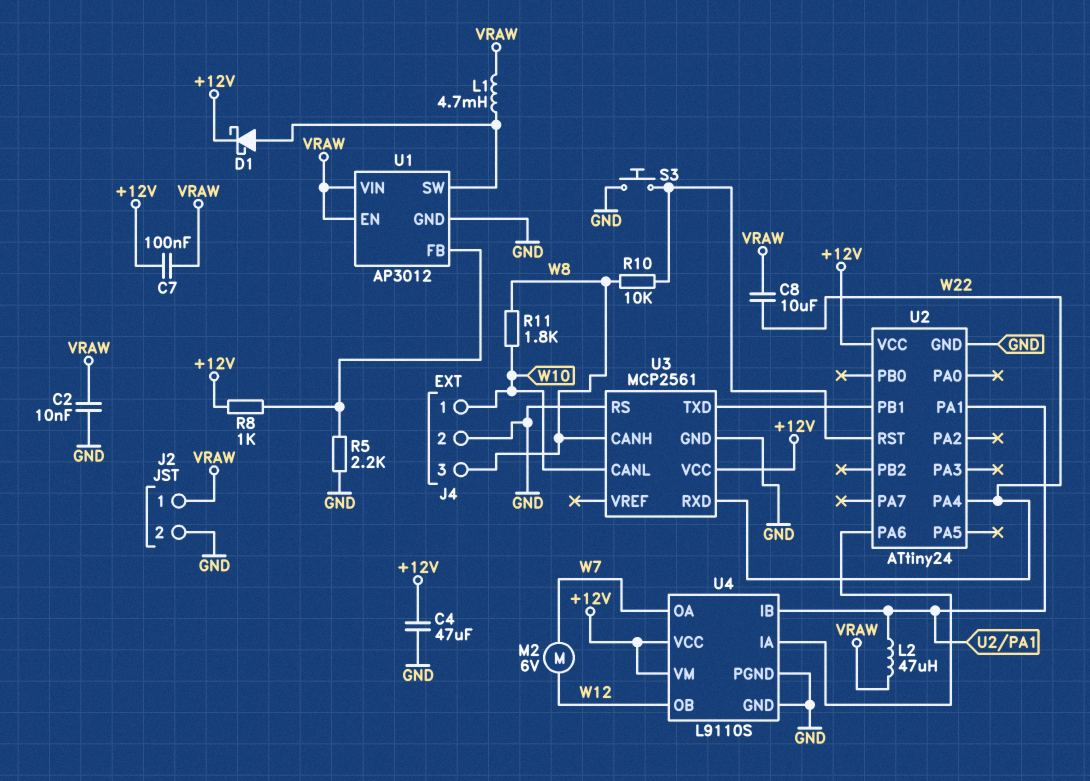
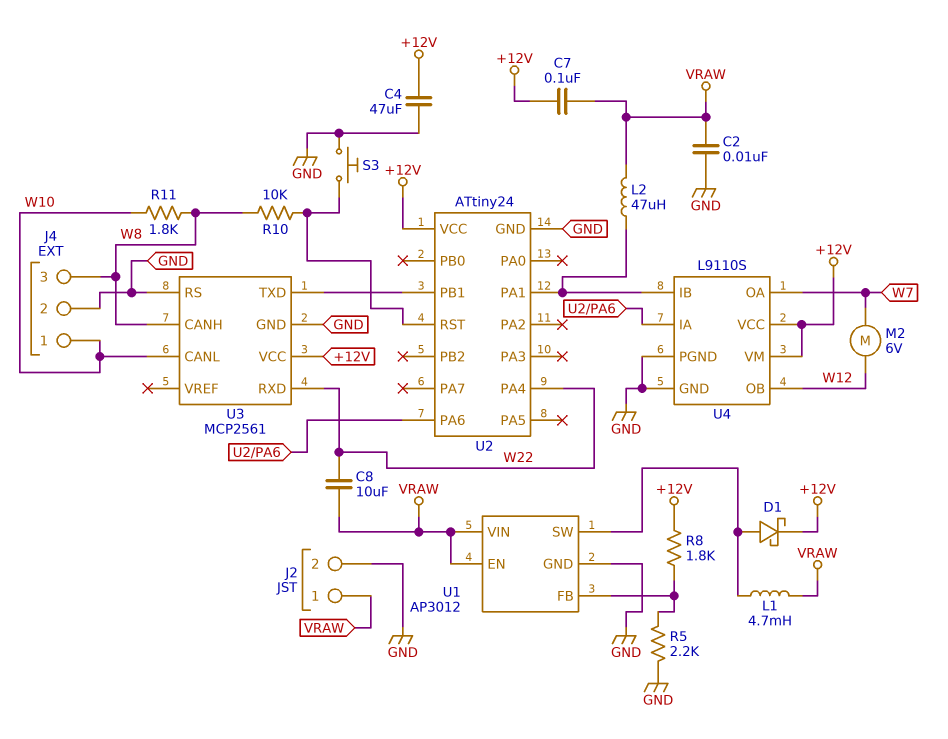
R8: 1k (+12V, U1/FB) -> 1.8k (+12V, U1/FB)

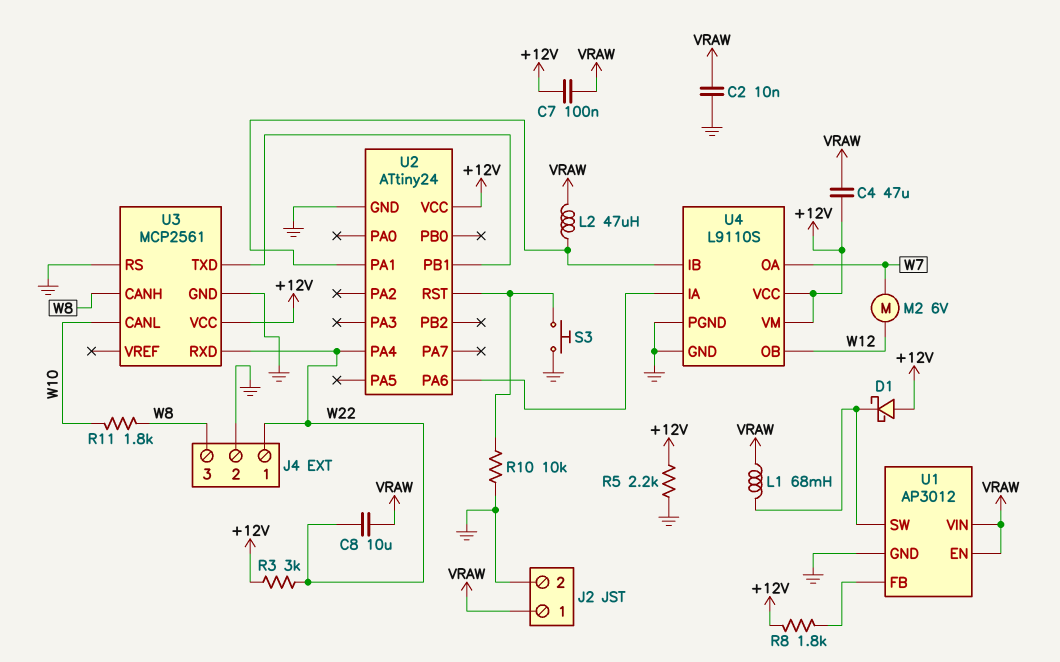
C4: 47uF (+12V, GND) -> 47uF (+12V, VRAW)
D1: schottky (A U1/SW, K +12V) -> schottky (A +12V, K U1/SW)
J4 pin 1: W10 -> W22
L1: 4.7mH (U1/SW, VRAW) -> 68mH (U1/SW, VRAW)
R3: none -> 3k (+12V, W22)
R5: 2.2k (GND, U1/FB) -> 2.2k (+12V, GND)
R10: 10k (U2/RST, W8) -> 10k (GND, U2/RST)

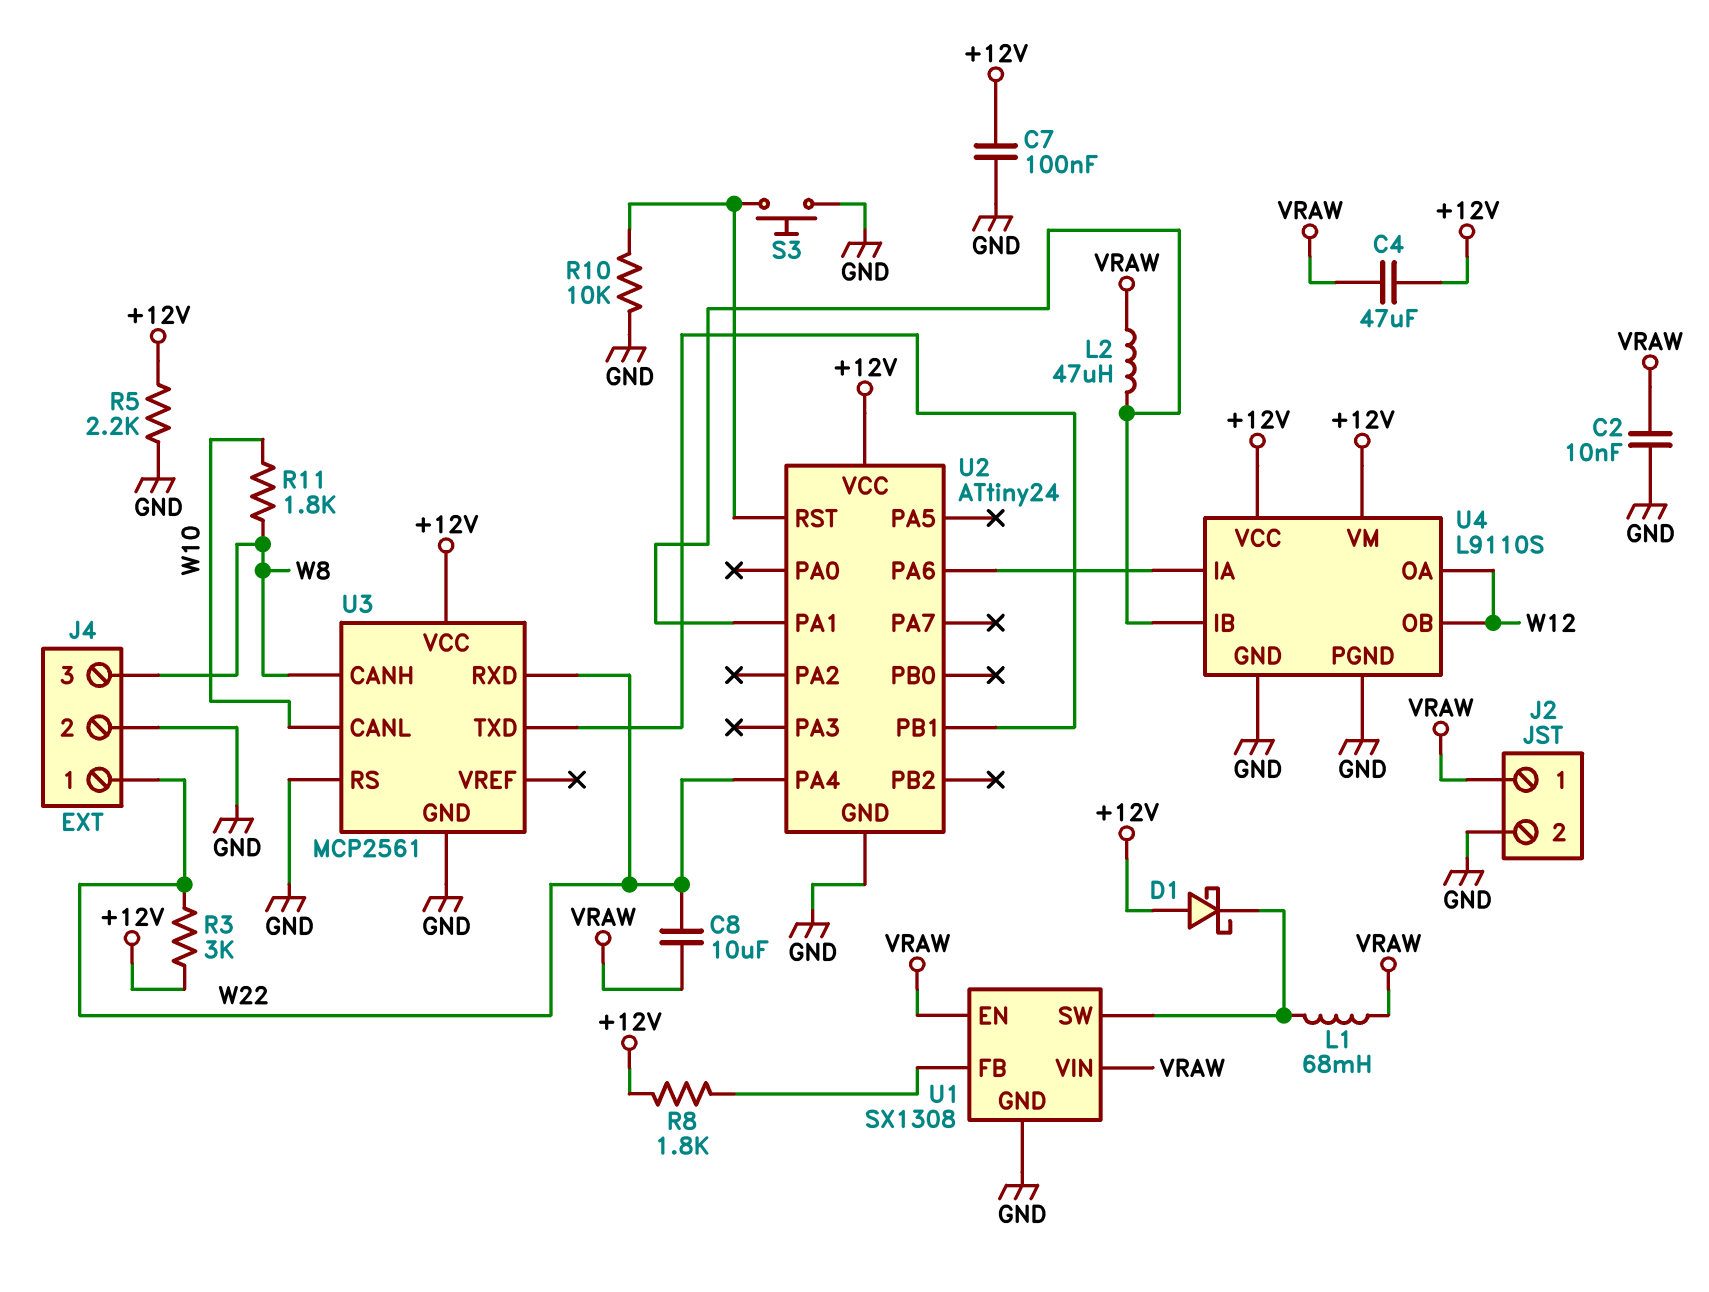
C7: 100nF (+12V, VRAW) -> 100nF (+12V, GND)
M2: motor 6V (W7, W12) -> none
U1: AP3012 -> SX1308
U4 pin OA: W7 -> W12

